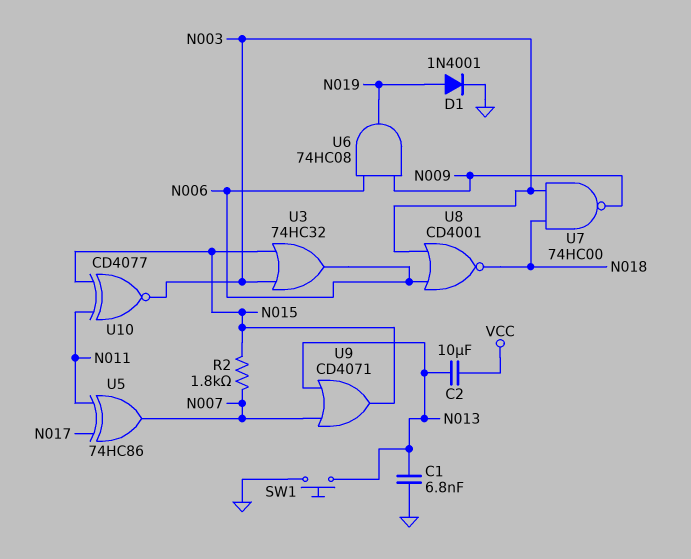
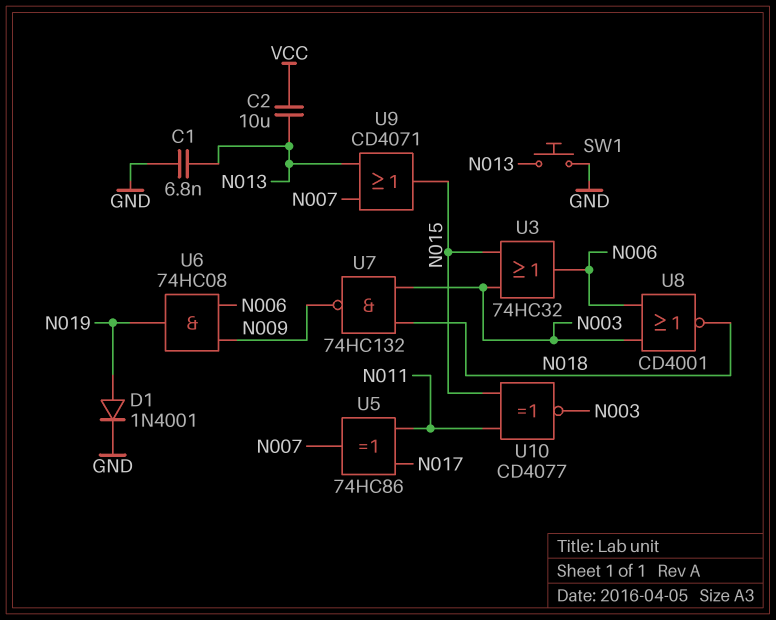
R2: 1.8k (N007, N015) -> none
U7: NAND 74HC00 (in N003, in N018, out N009) -> NAND 74HC132 (in N003, in N018, out N009)

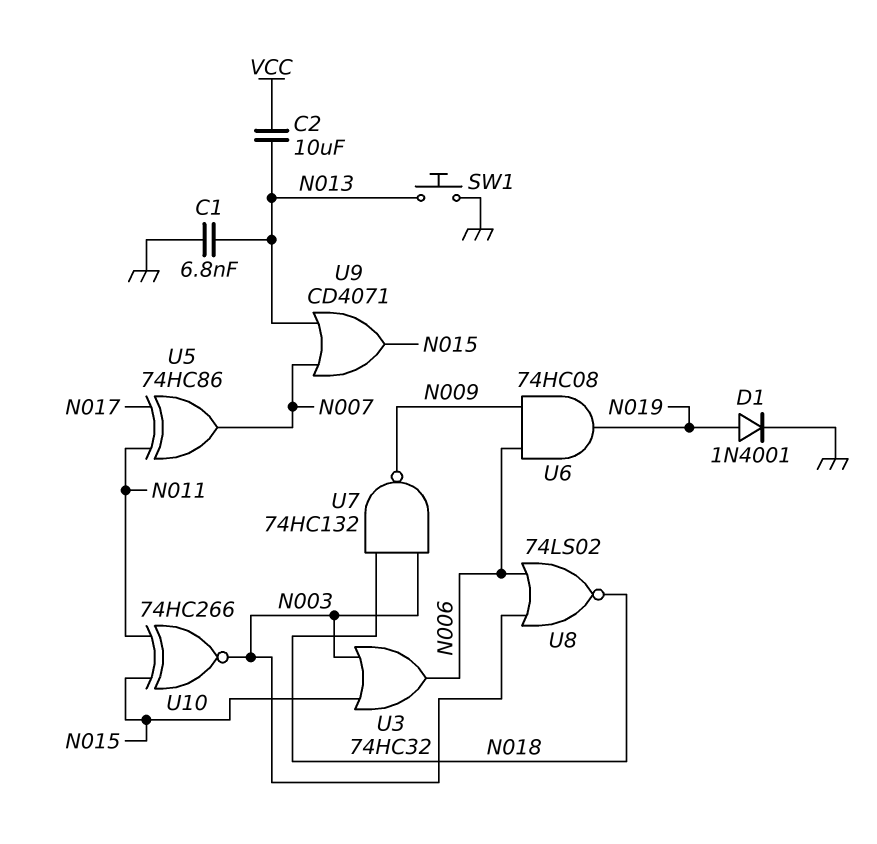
U8: NOR CD4001 (in N003, in N006, out N018) -> NOR 74LS02 (in N003, in N006, out N018)
U10: XNOR CD4077 (in N011, in N015, out N003) -> XNOR 74HC266 (in N011, in N015, out N003)

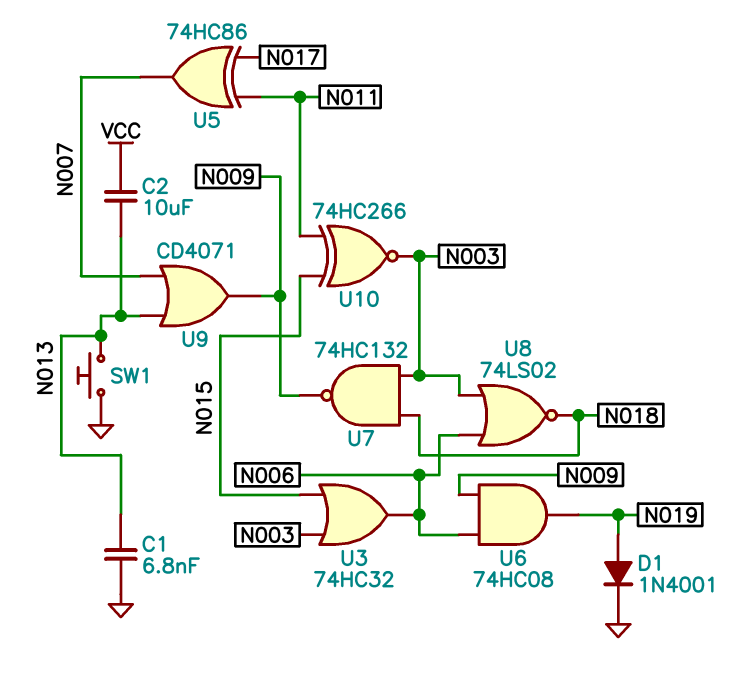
U9: OR CD4071 (in N007, in N013, out N015) -> OR CD4071 (in N007, in N013, out N009)

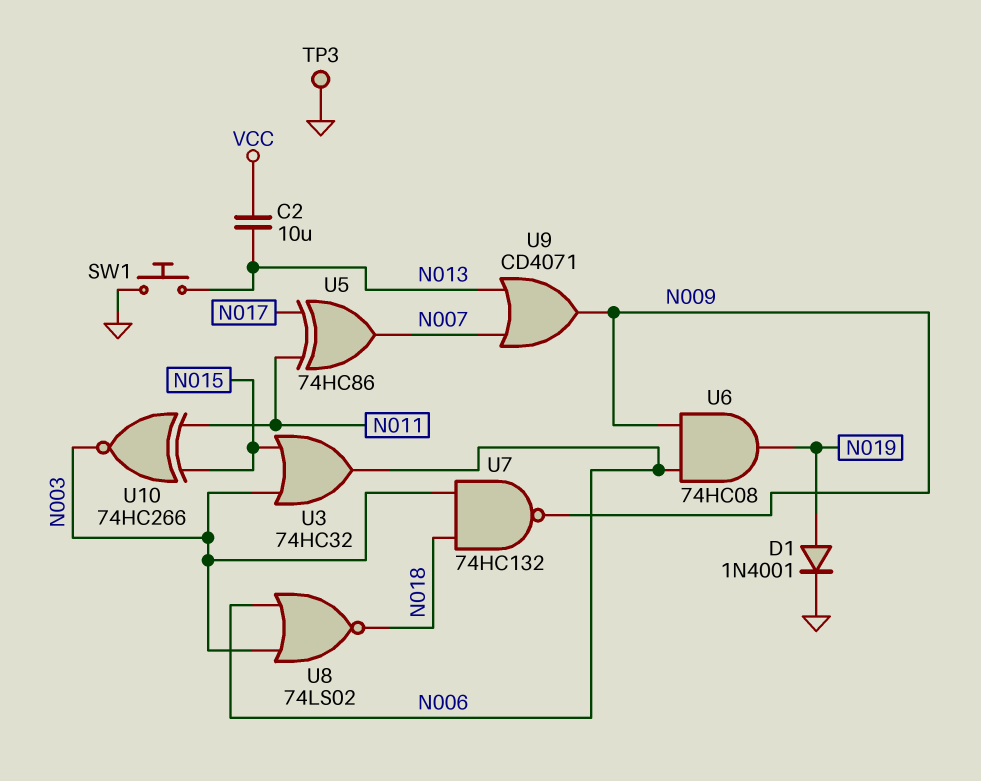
C1: 6.8nF (GND, N013) -> none
TP3: none -> test point (GND)

